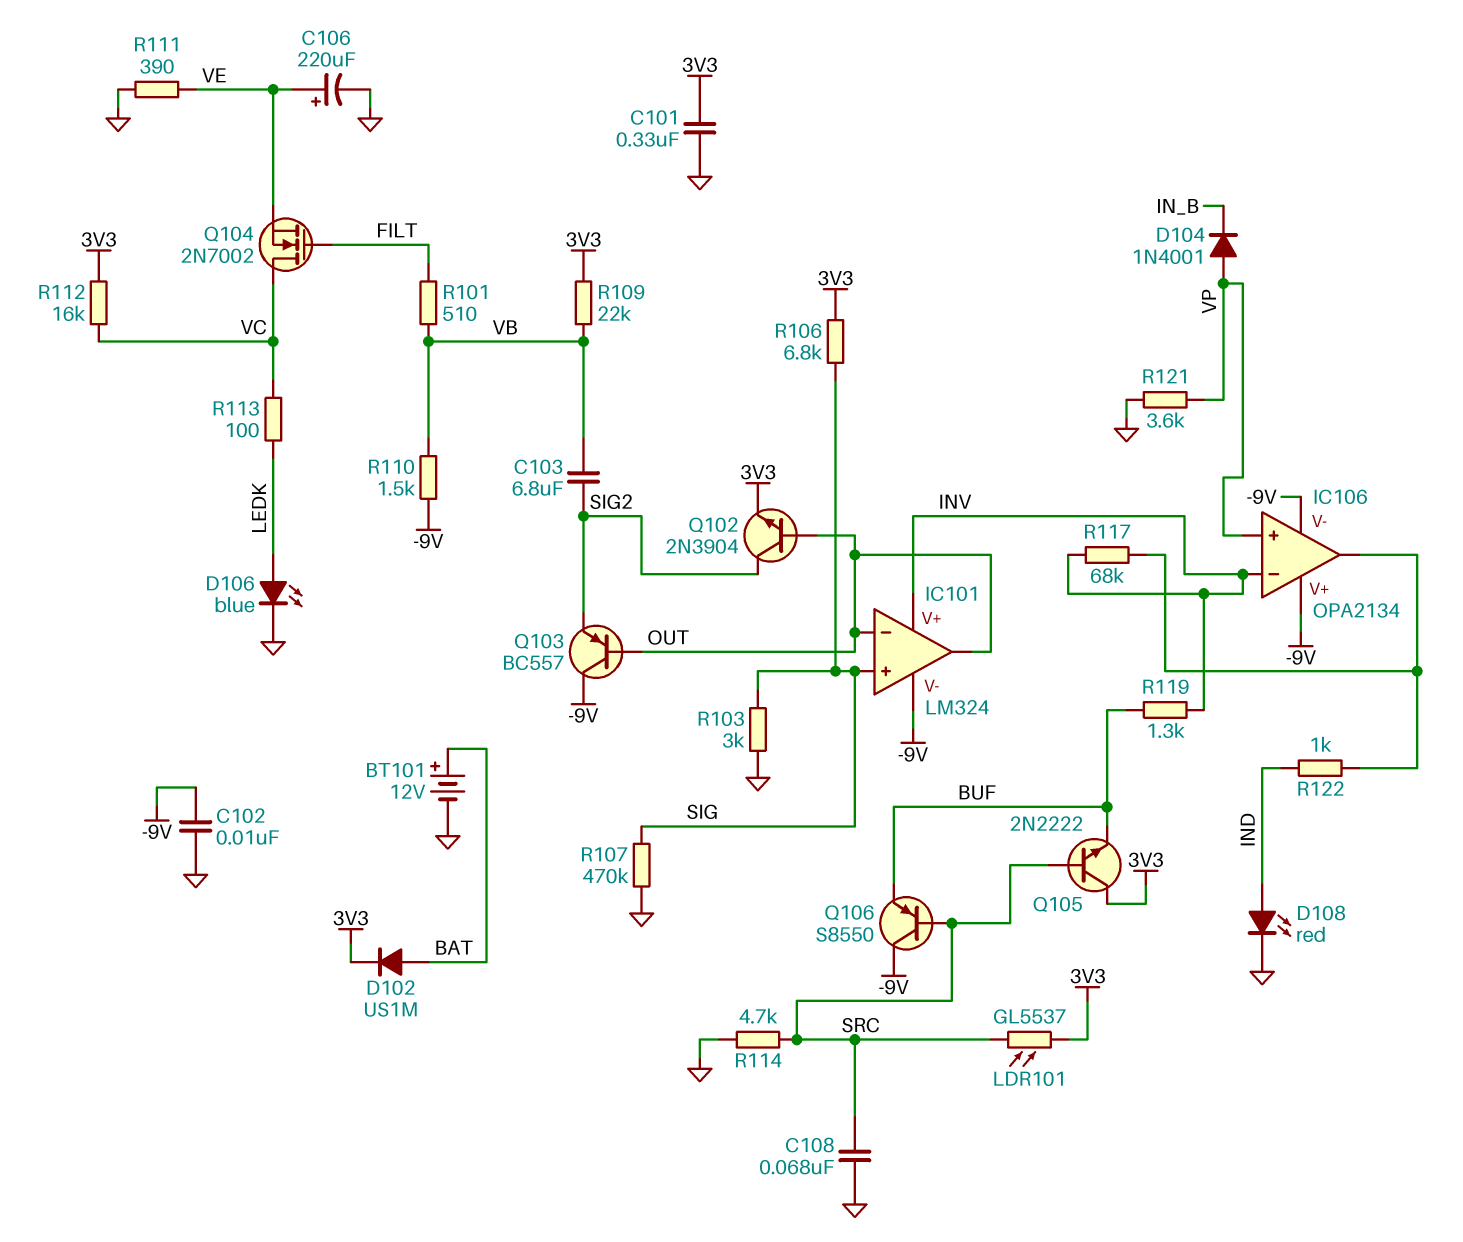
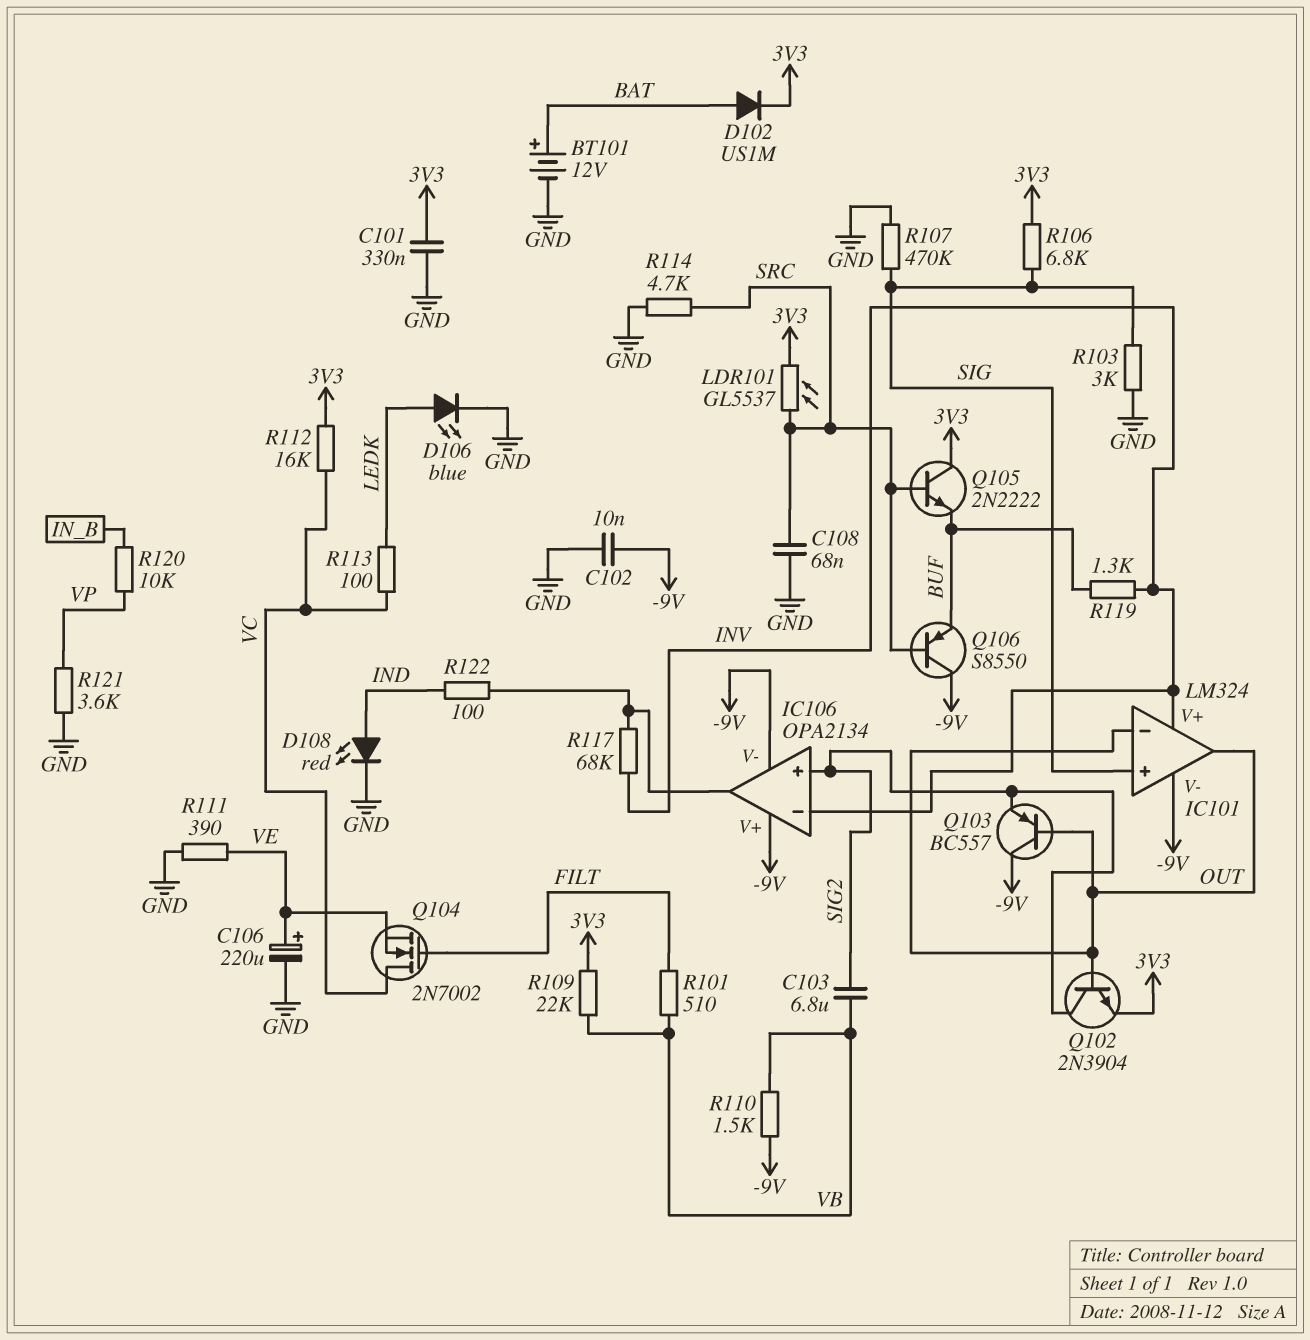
D104: diode 1N4001 (A VP, K IN_B) -> none
IC106 pin in+: VP -> SIG2
R120: none -> 10k (IN_B, VP)
R122: 1k (IC106/out, IND) -> 100 (IC106/out, IND)

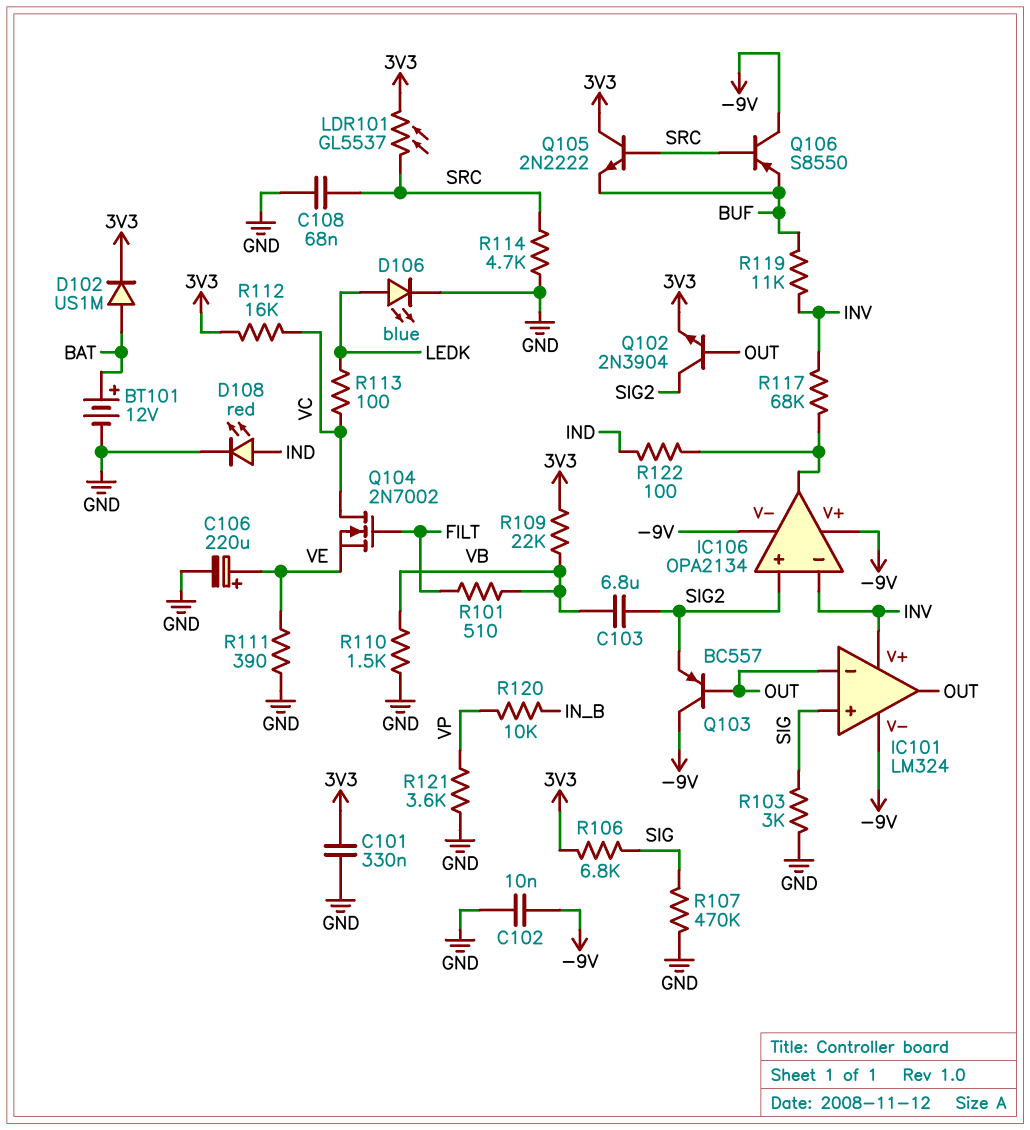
R110: 1.5k (-9V, VB) -> 1.5k (GND, VB)
R119: 1.3k (BUF, INV) -> 11k (BUF, INV)

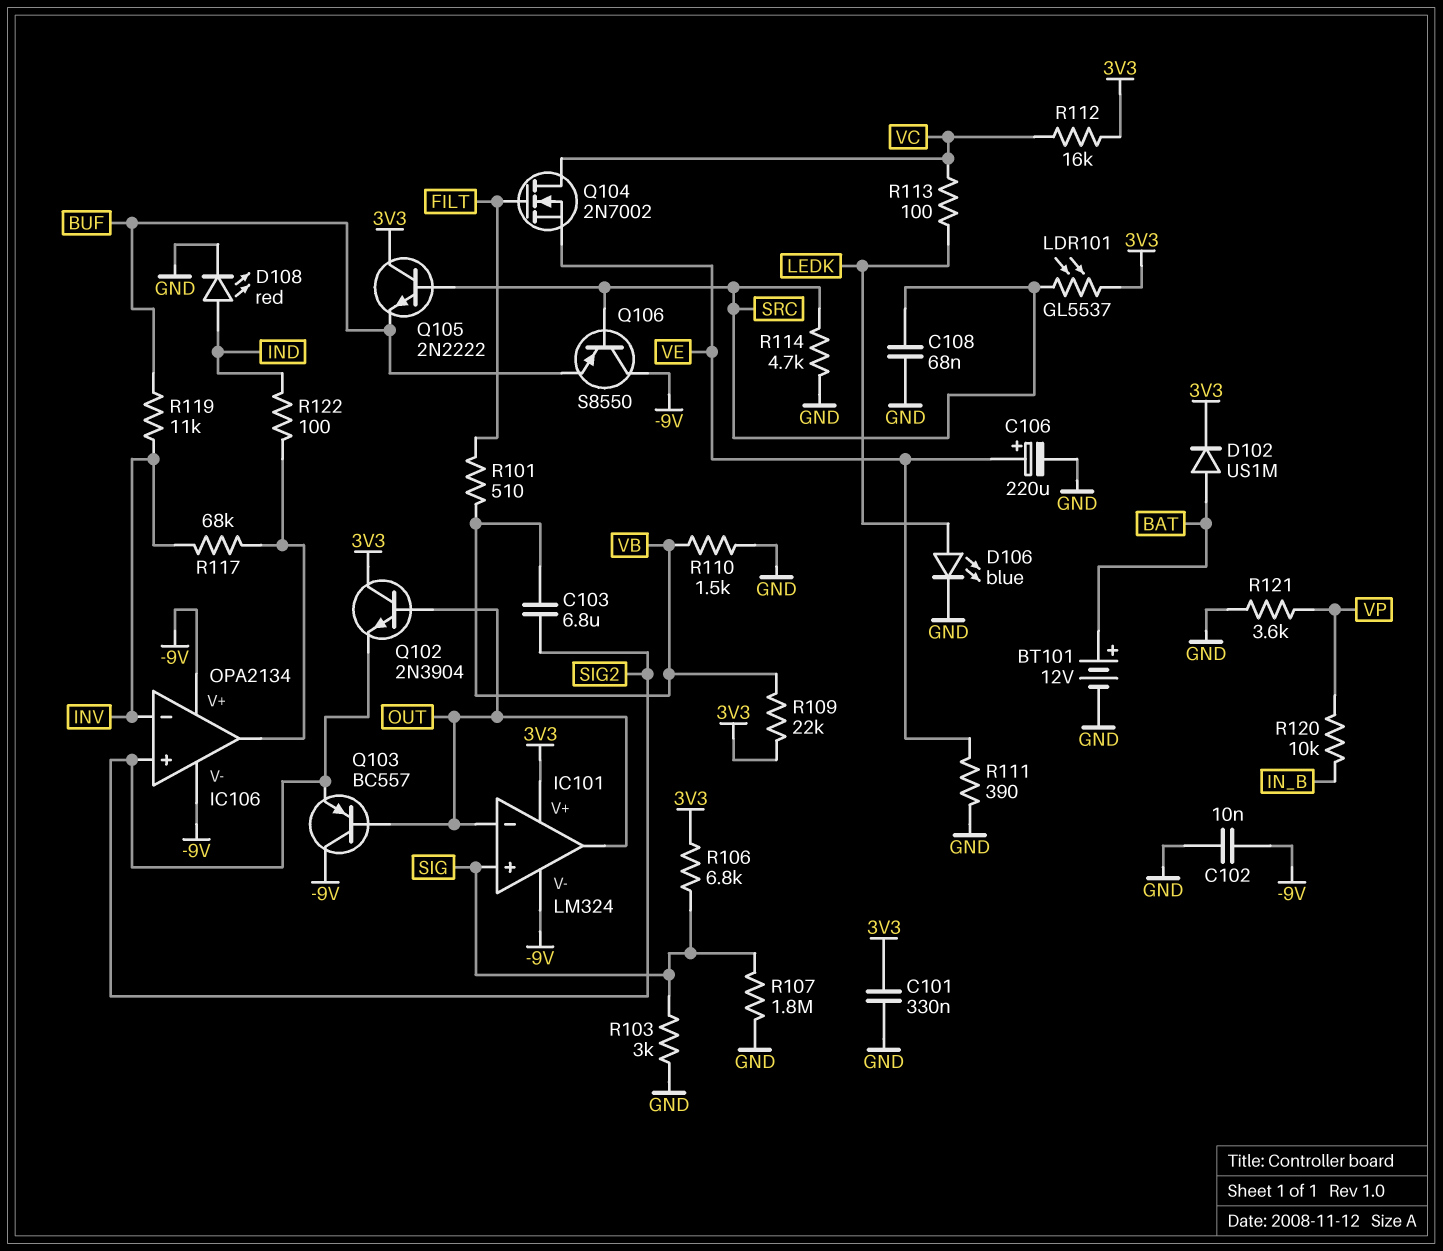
IC101 pin V+: INV -> 3V3
Q102: NPN 2N3904 (B OUT, C SIG2, E 3V3) -> NPN 2N3904 (B OUT, C 3V3, E SIG2)
R107: 470k (GND, SIG) -> 1.8M (GND, SIG)

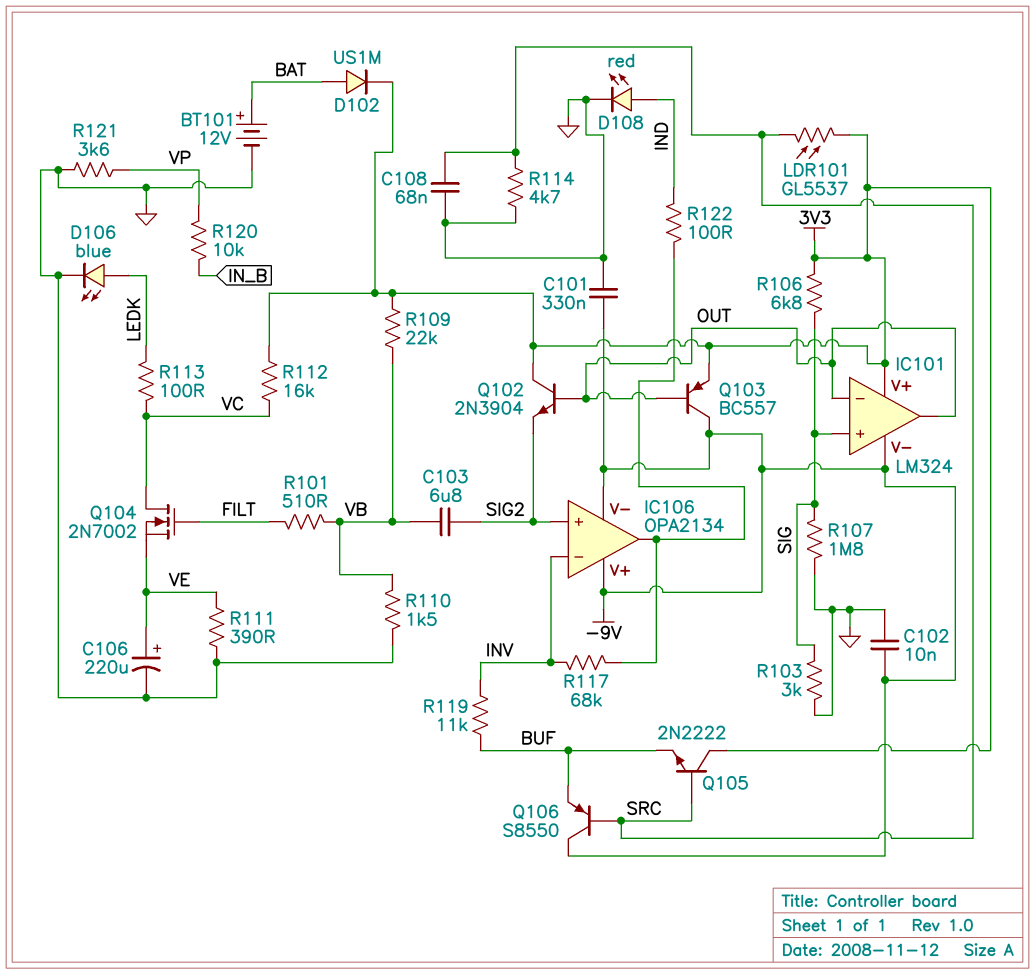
C101: 330nF (3V3, GND) -> 330nF (-9V, GND)
Q103: PNP BC557 (B OUT, C -9V, E SIG2) -> PNP BC557 (B OUT, C -9V, E 3V3)

